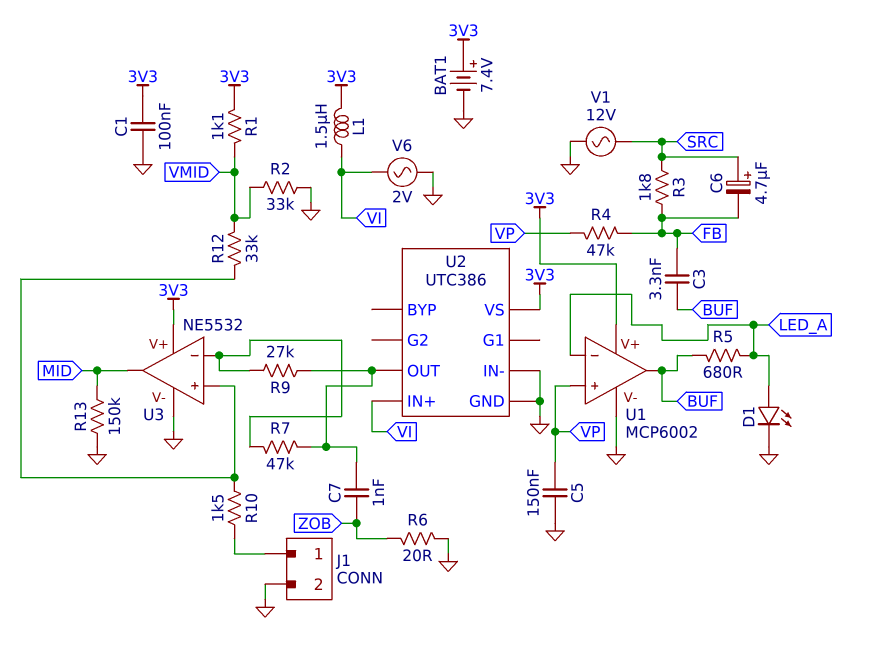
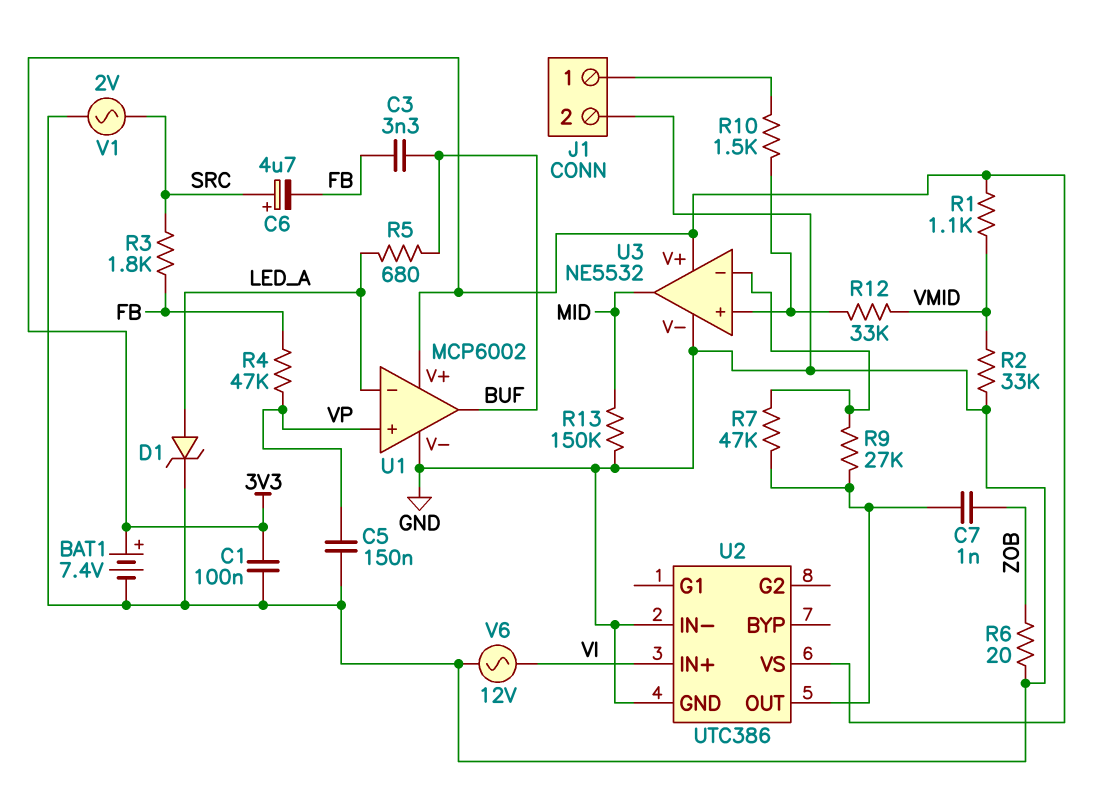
D1: LED (A LED_A, K GND) -> zener (A LED_A, K GND)
L1: 1.5uH (3V3, VI) -> none
V1: AC 12V (GND, SRC) -> AC 2V (GND, SRC)
V6: AC 2V (GND, VI) -> AC 12V (GND, VI)

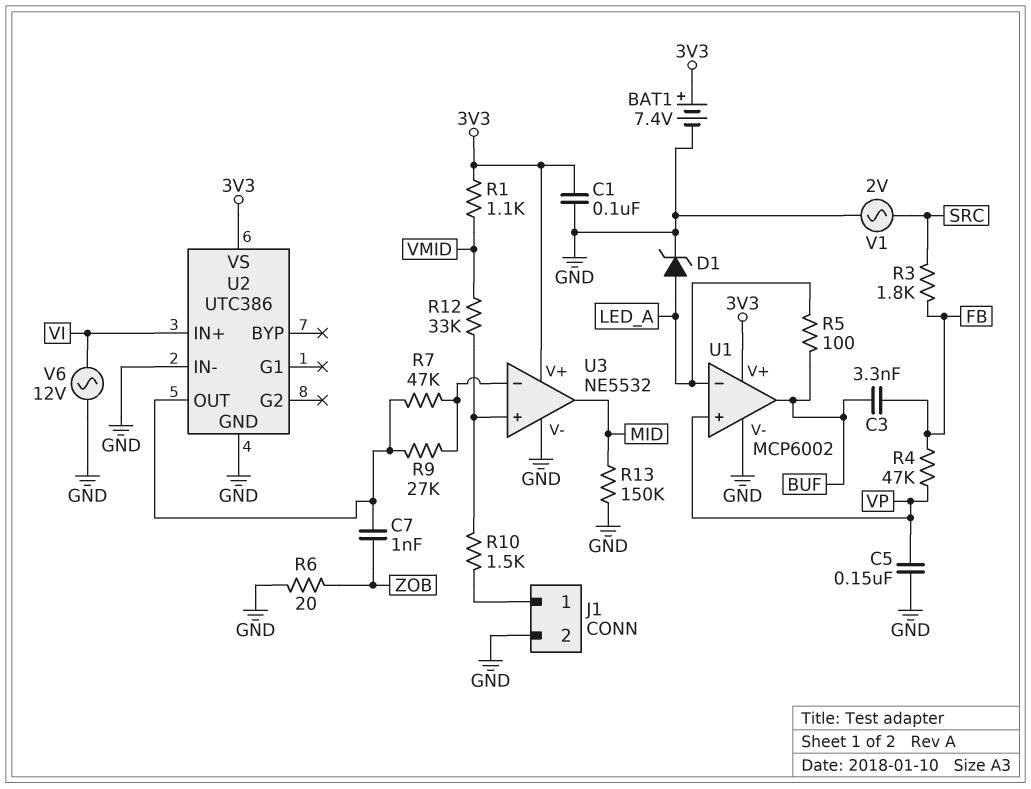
C6: 4.7uF (plus SRC, minus FB) -> none
R2: 33k (GND, VMID) -> none
R5: 680 (BUF, LED_A) -> 100 (BUF, LED_A)

